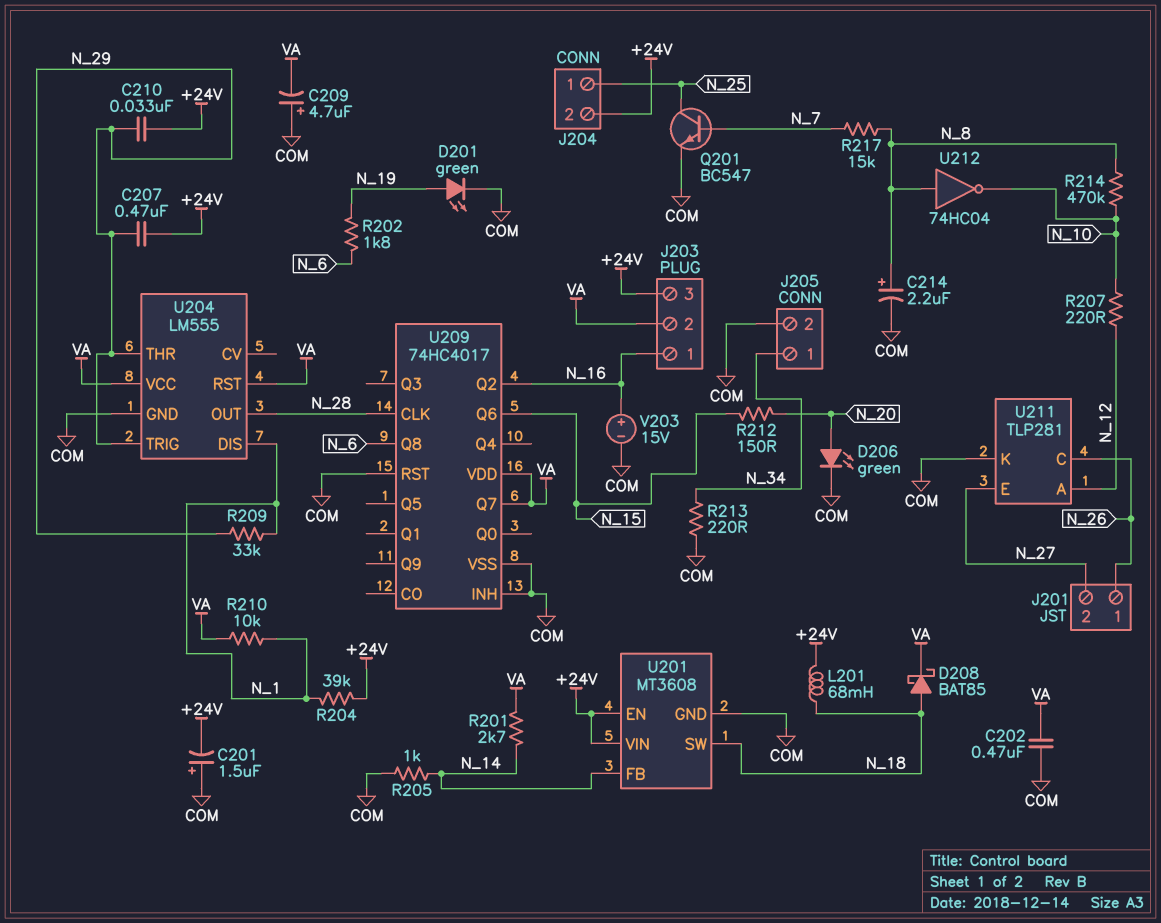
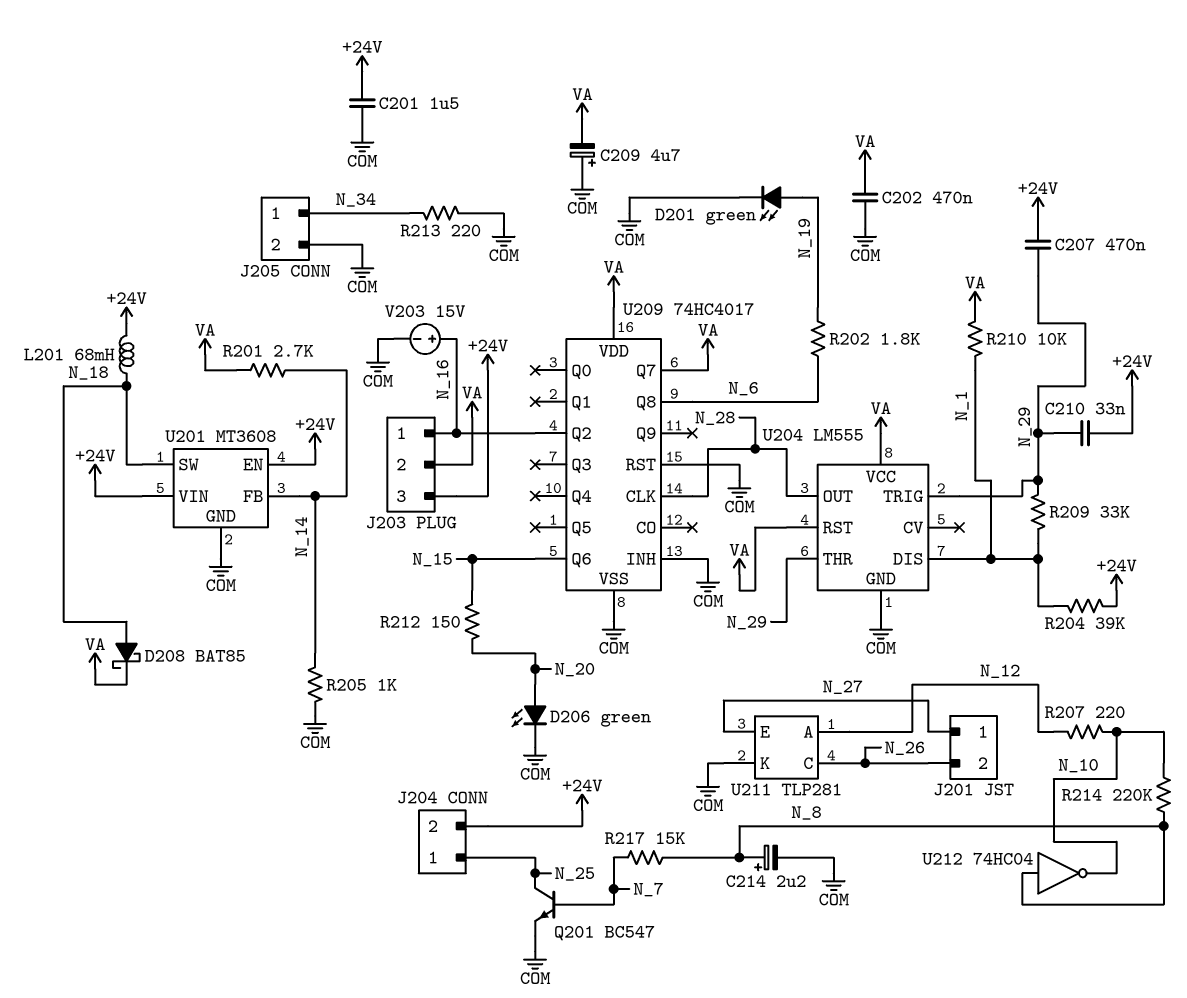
C201: 1.5uF (plus COM, minus +24V) -> 1.5uF (+24V, COM)
J201 pin 1: N_26 -> N_27
J201 pin 2: N_27 -> N_26
R214: 470k (N_8, N_10) -> 220k (N_8, N_10)

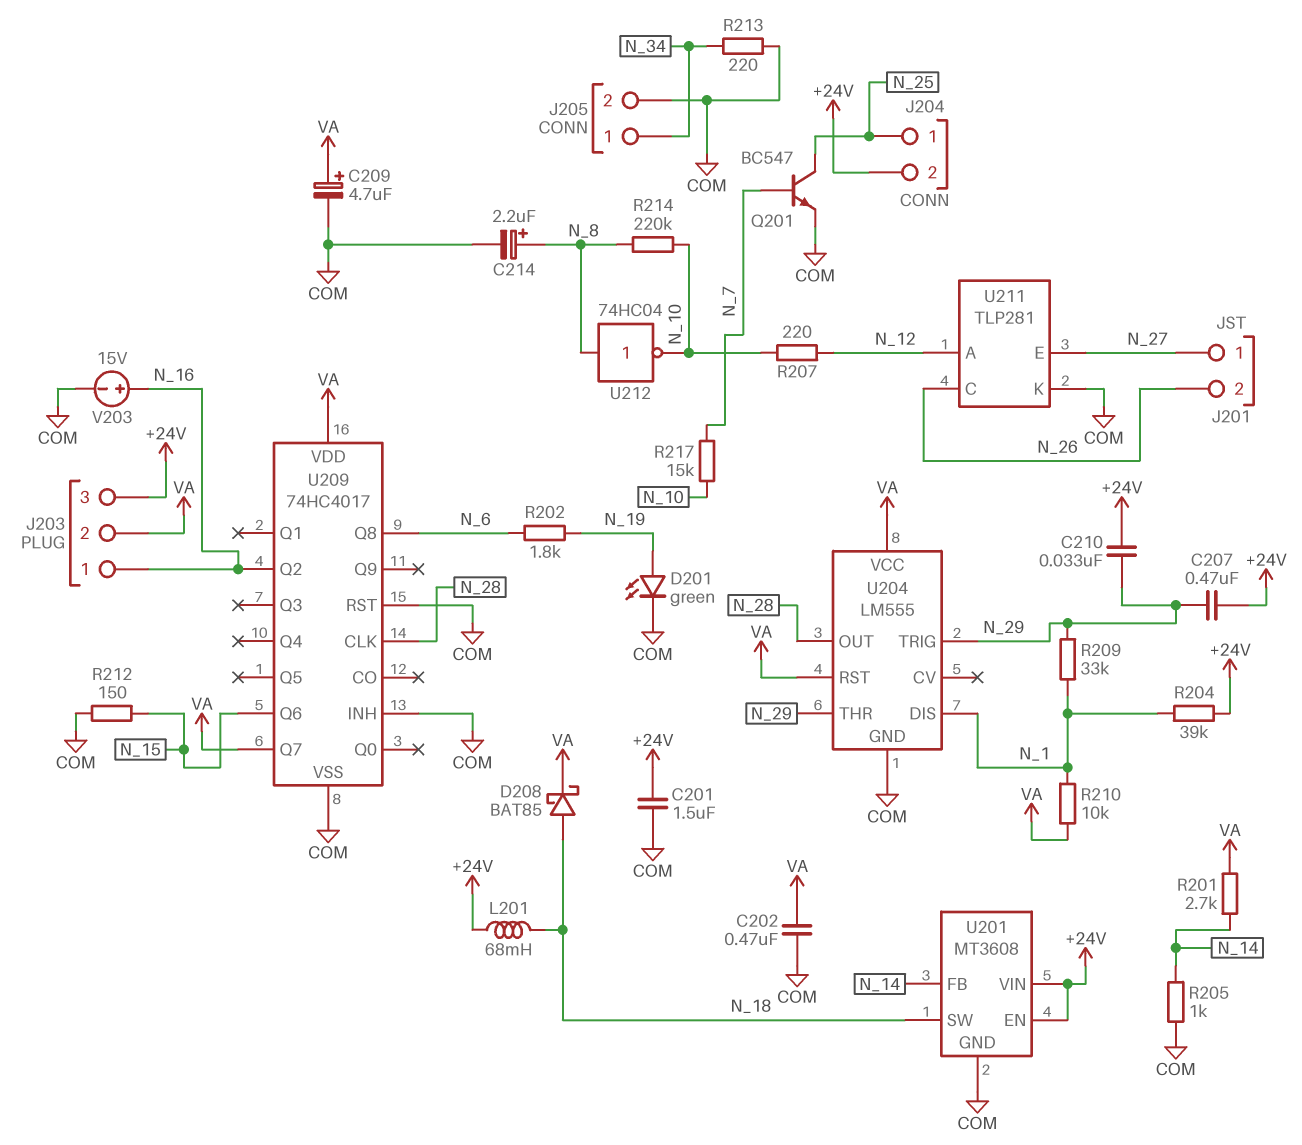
C209: 4.7uF (plus COM, minus VA) -> 4.7uF (plus VA, minus COM)
D206: LED green (A N_20, K COM) -> none
R212: 150 (N_15, N_20) -> 150 (COM, N_15)
R217: 15k (N_7, N_8) -> 15k (N_7, N_10)

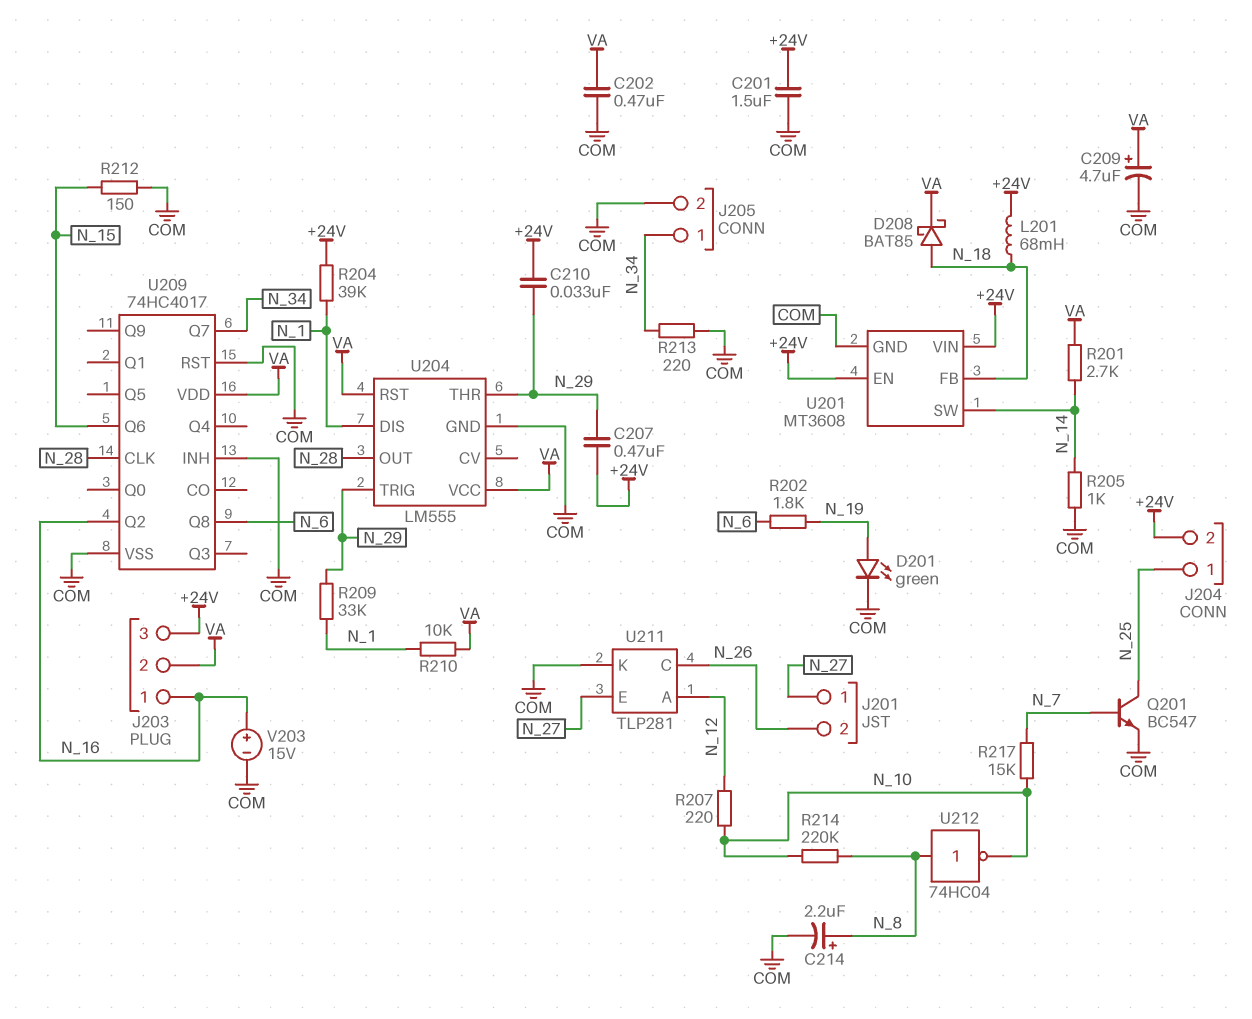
U201 pin FB: N_14 -> N_18
U201 pin SW: N_18 -> N_14
U209 pin Q7: VA -> N_34

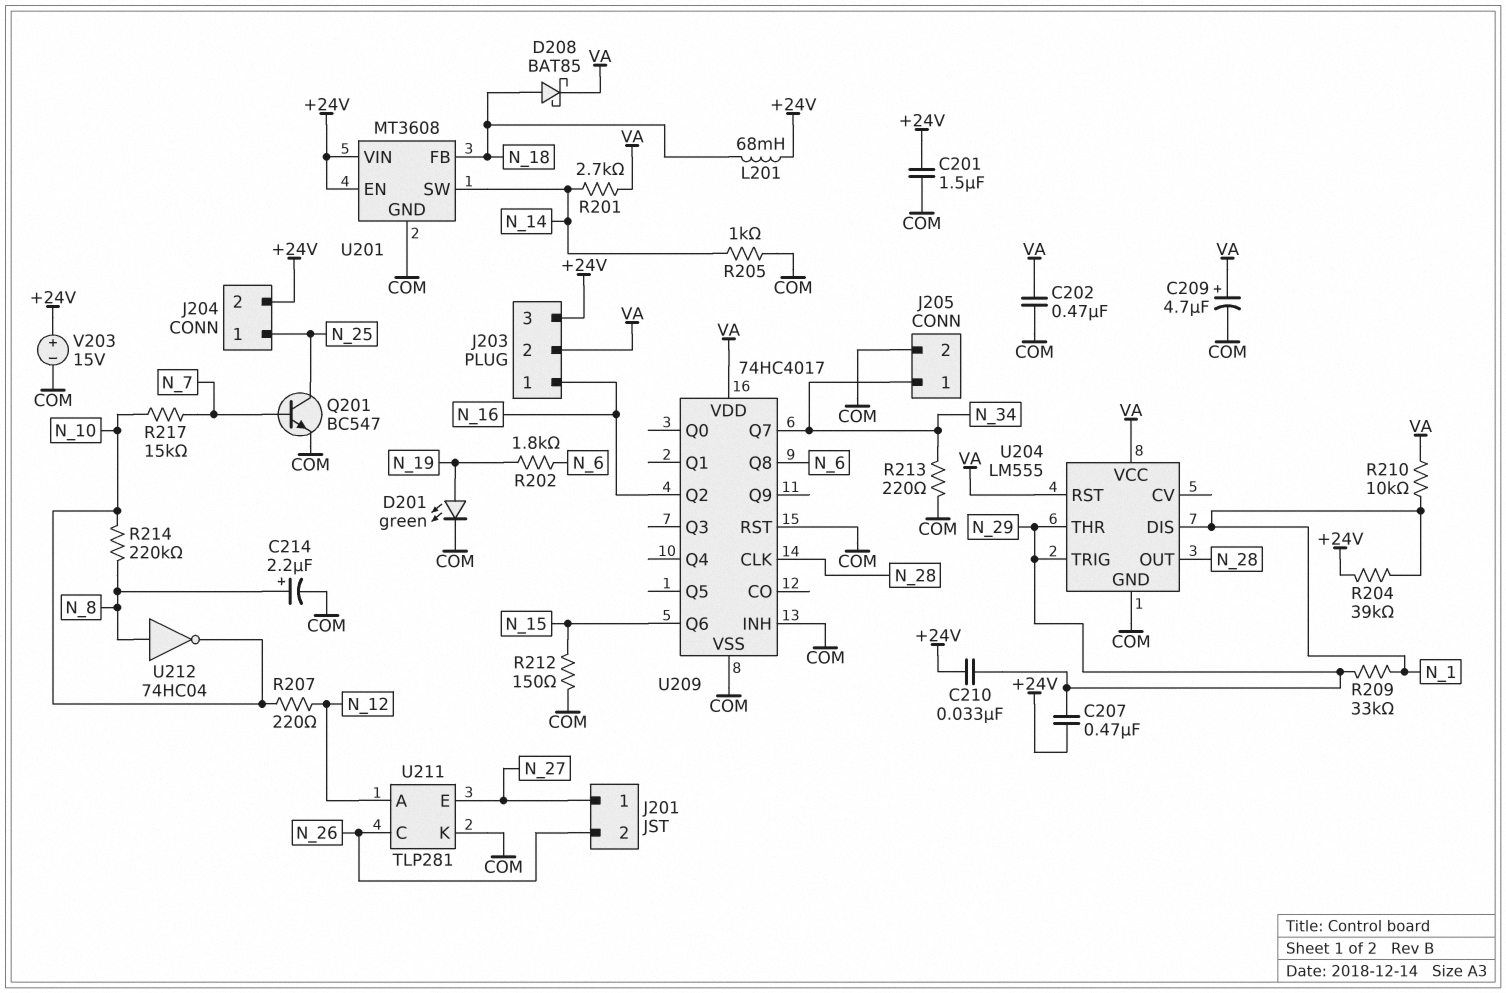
V203: 15V (plus N_16, minus COM) -> 15V (plus +24V, minus COM)

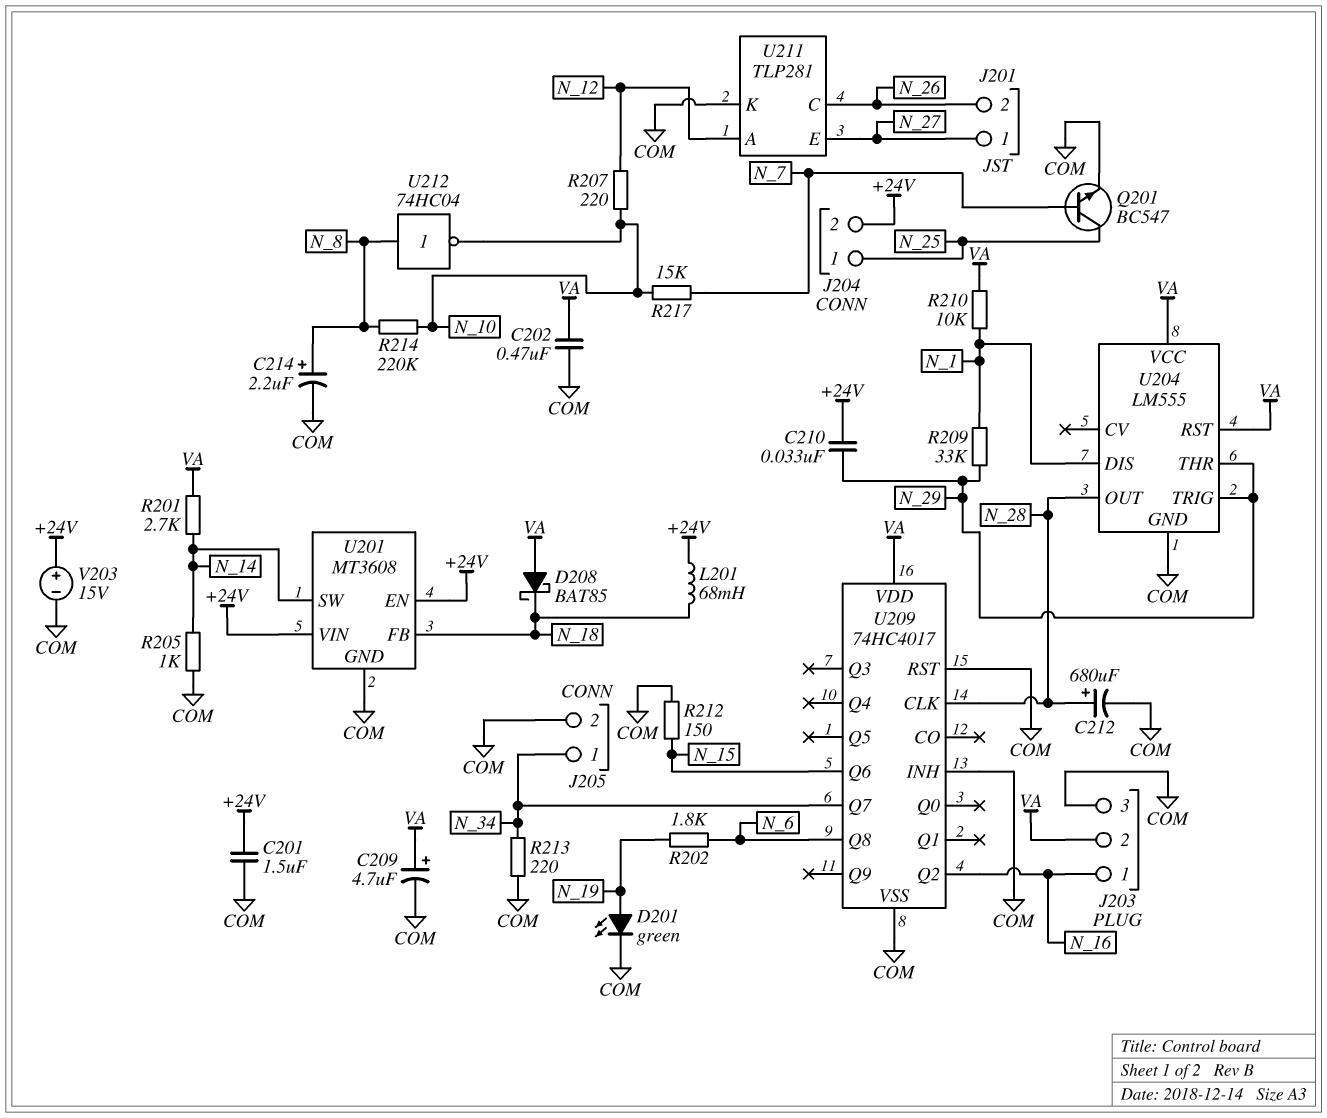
C207: 470nF (+24V, N_29) -> none
C212: none -> 680uF (plus N_28, minus COM)
D208: schottky BAT85 (A N_18, K VA) -> schottky BAT85 (A VA, K N_18)
J203 pin 3: +24V -> COM
R204: 39k (+24V, N_1) -> none

